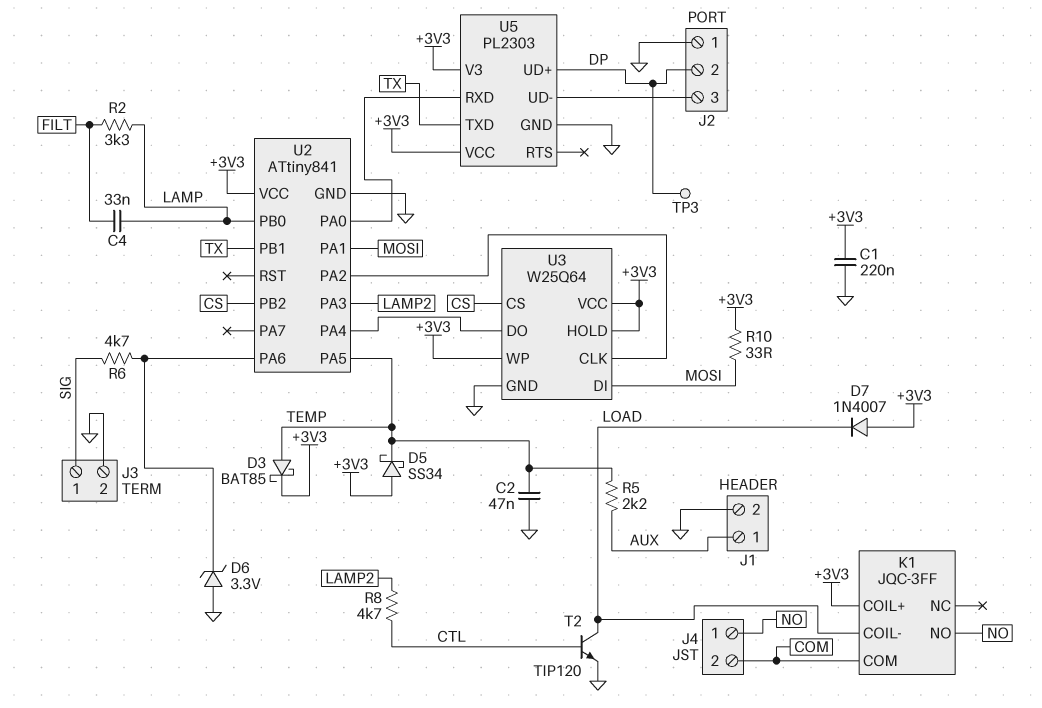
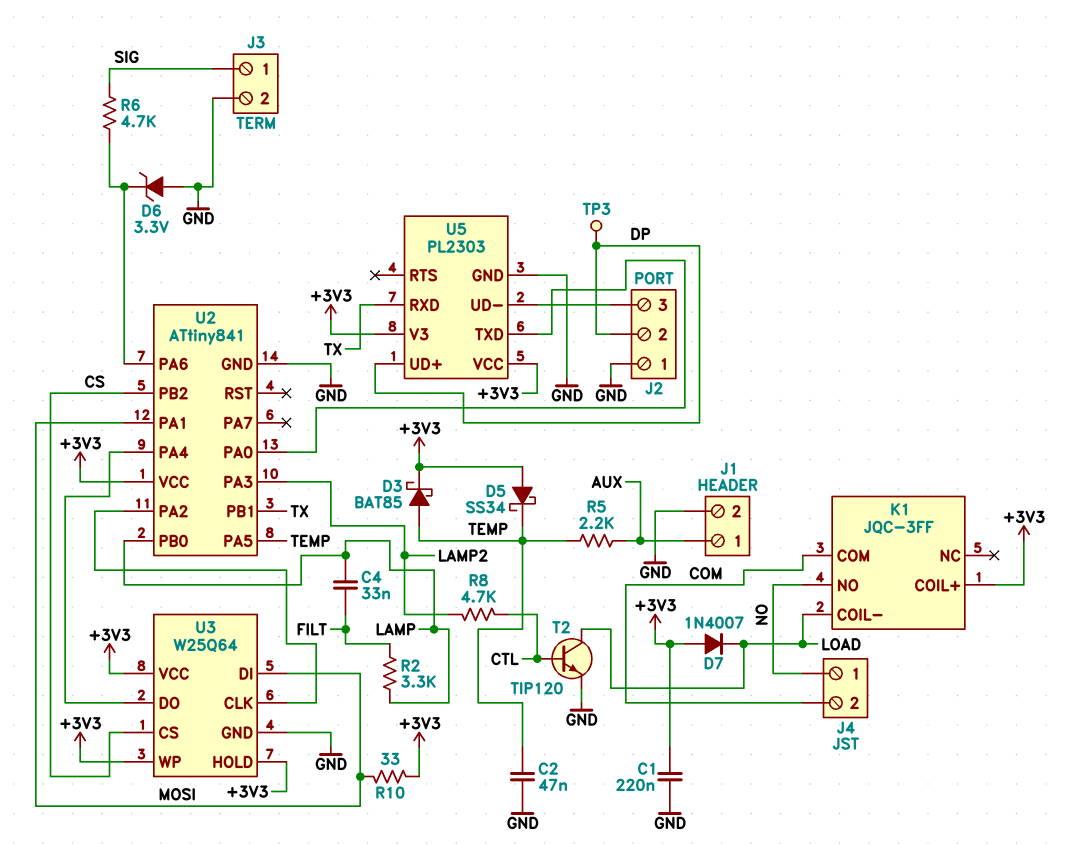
U5 pin RXD: U2/PA0 -> TX
U5 pin TXD: TX -> U2/PA0

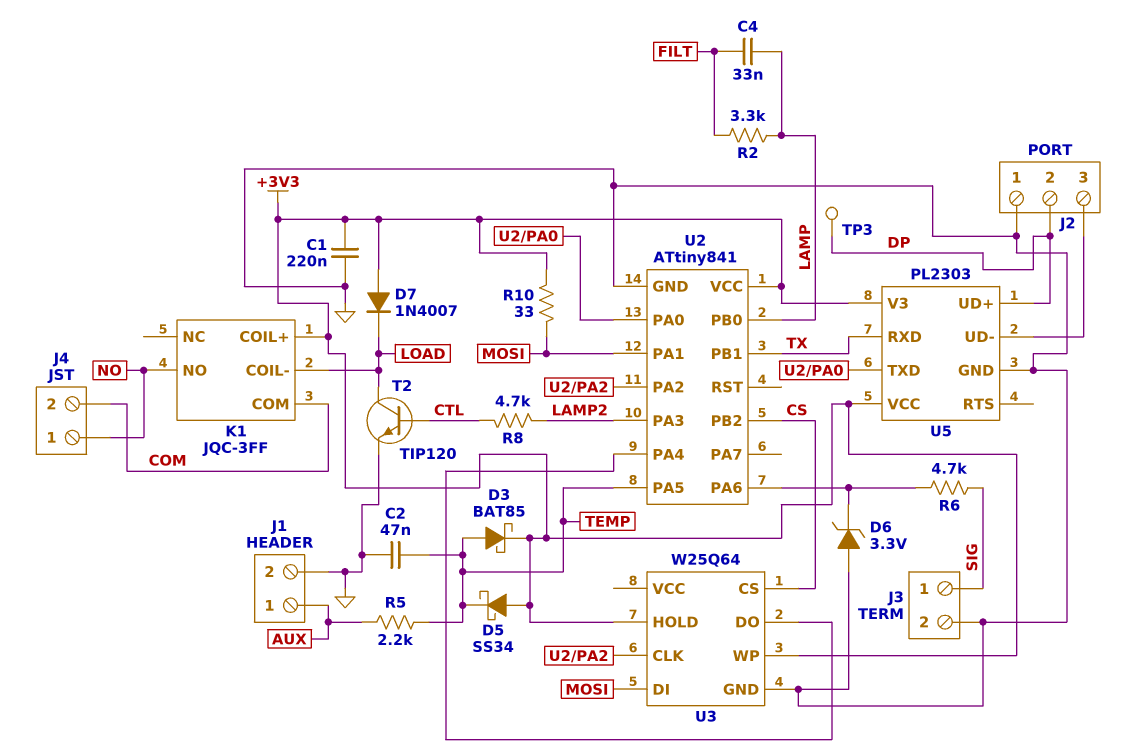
U3 pin VCC: +3V3 -> none

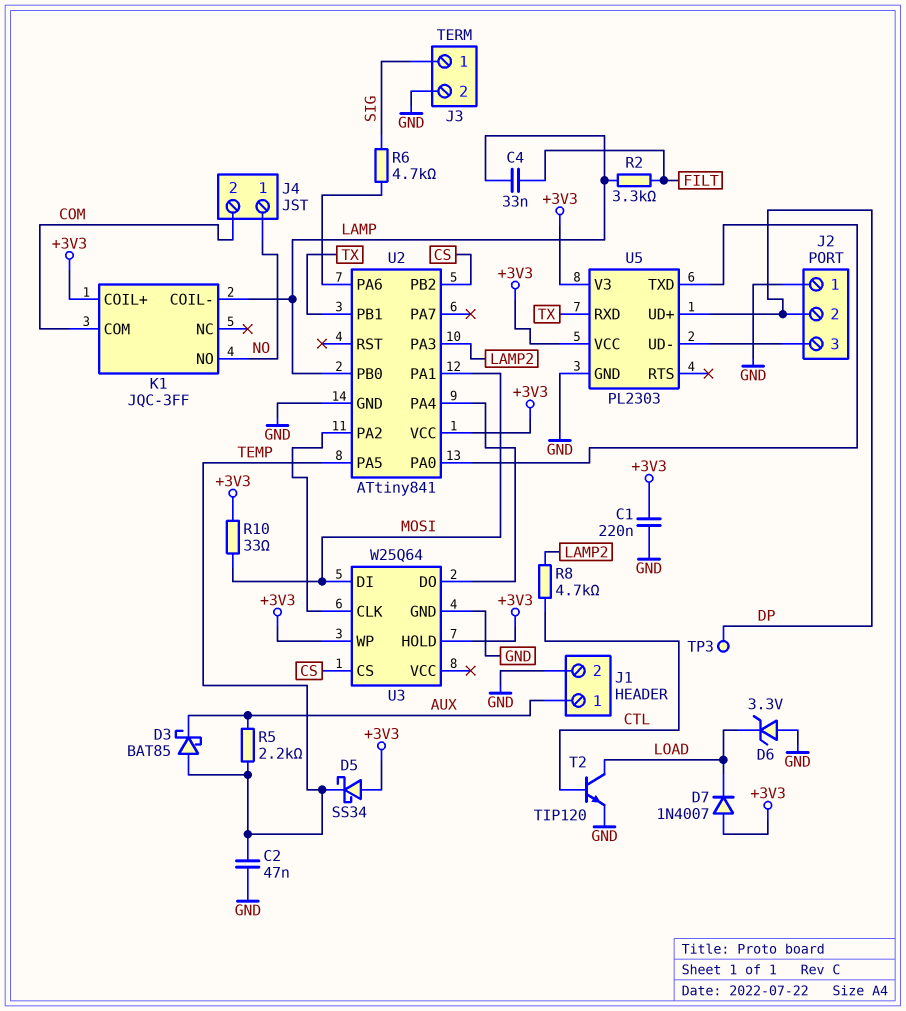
D3: schottky BAT85 (A TEMP, K +3V3) -> schottky BAT85 (A TEMP, K AUX)
D6: zener 3.3V (A GND, K U2/PA6) -> zener 3.3V (A GND, K LOAD)
K1 pin COIL-: LOAD -> LAMP

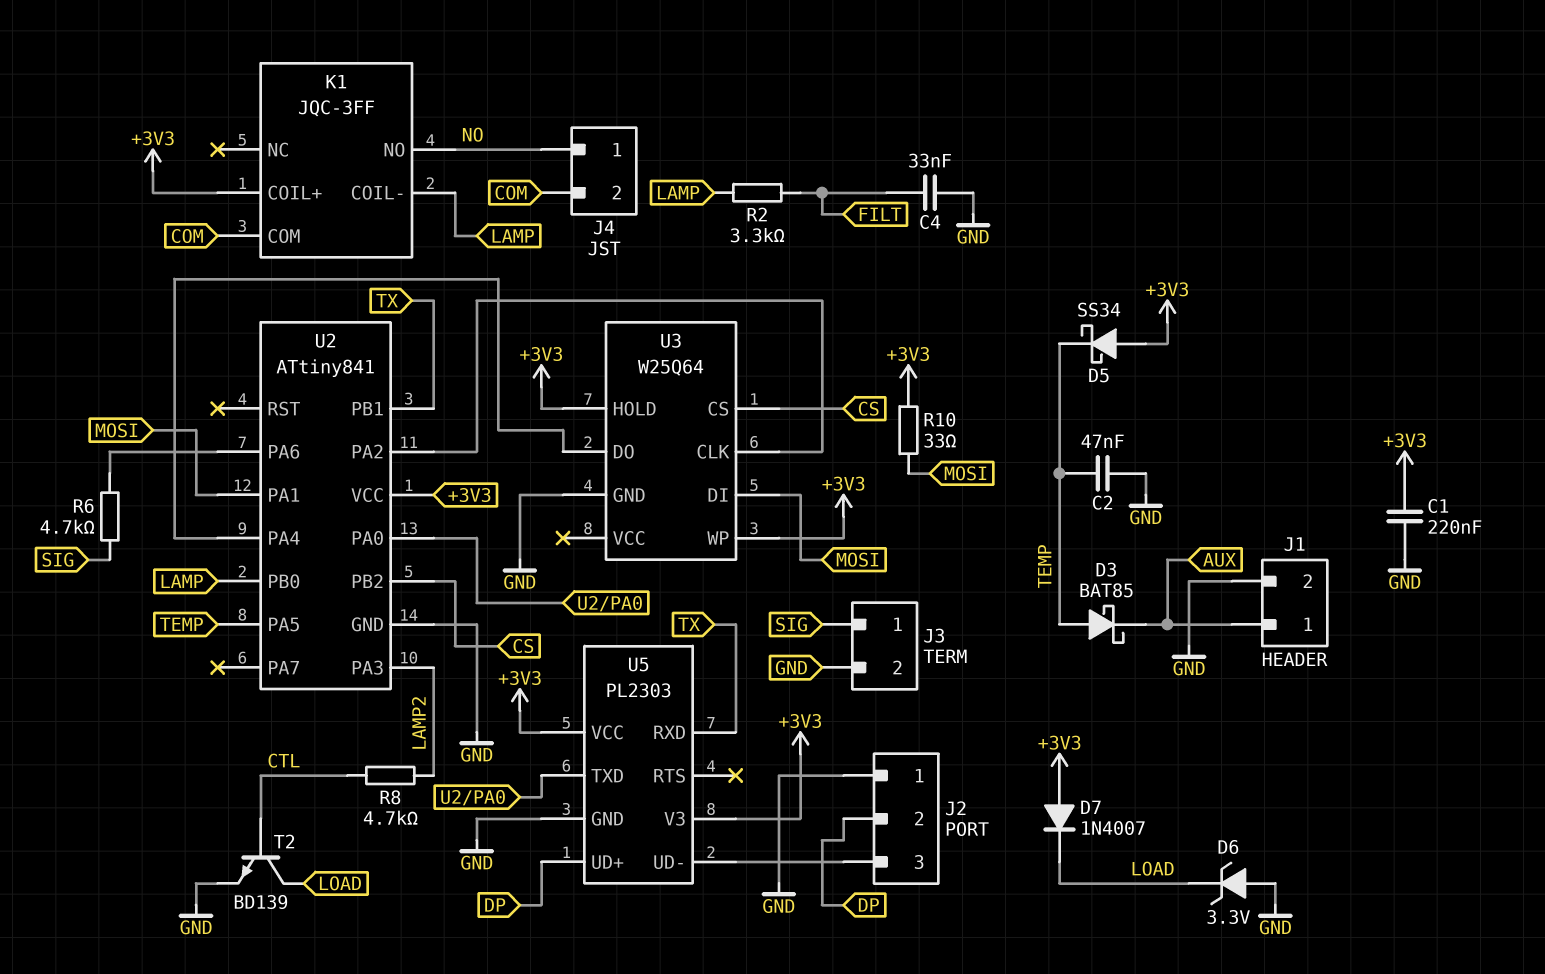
C4: 33nF (FILT, LAMP) -> 33nF (FILT, GND)
R5: 2.2k (AUX, TEMP) -> none
T2: NPN TIP120 (B CTL, C LOAD, E GND) -> NPN BD139 (B CTL, C LOAD, E GND)
TP3: test point (DP) -> none

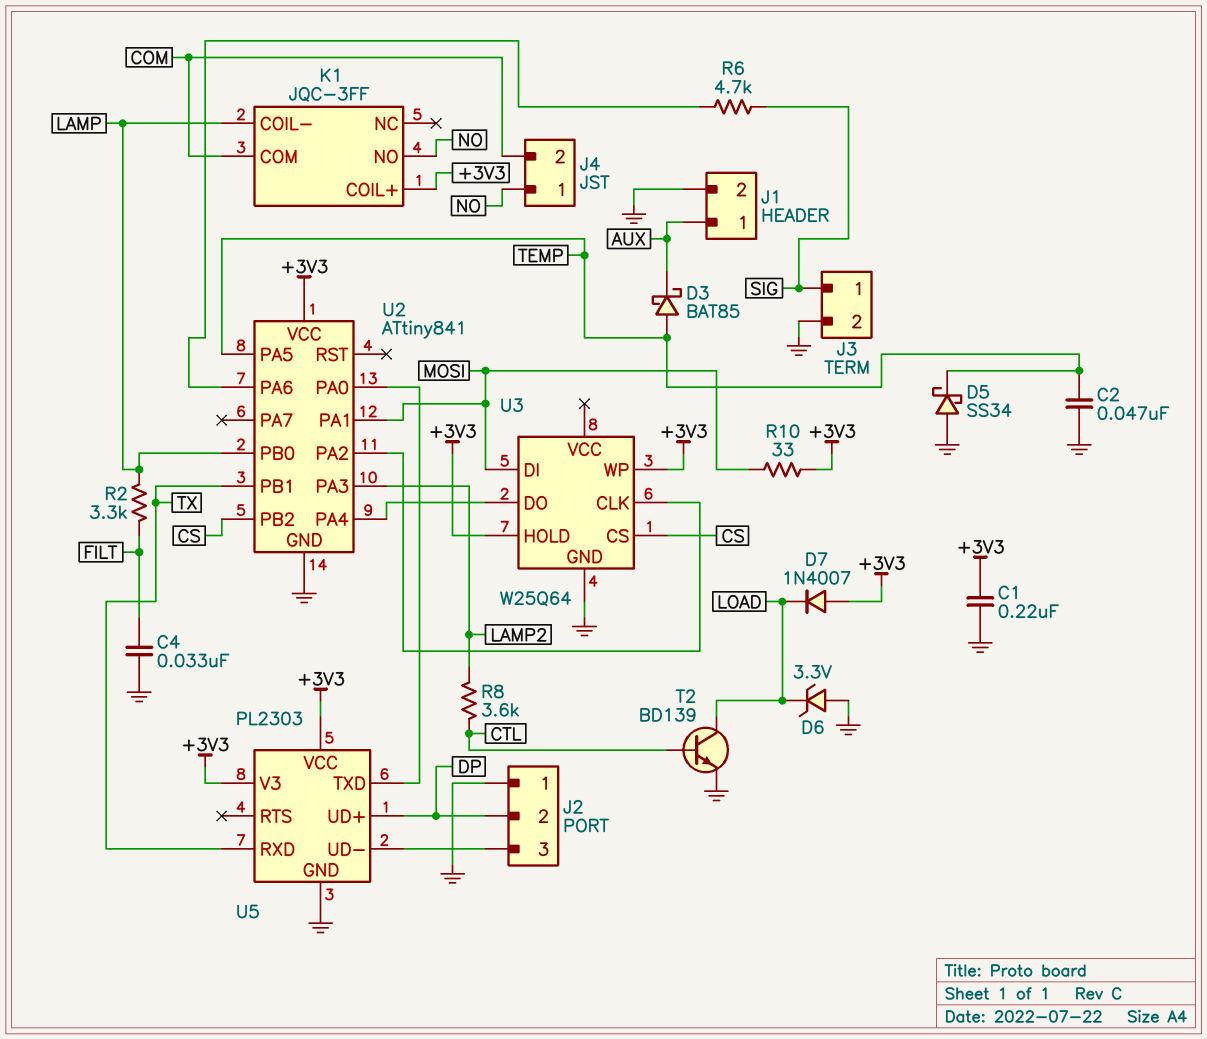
D5: schottky SS34 (A +3V3, K TEMP) -> schottky SS34 (A GND, K TEMP)
R8: 4.7k (CTL, LAMP2) -> 3.6k (CTL, LAMP2)

